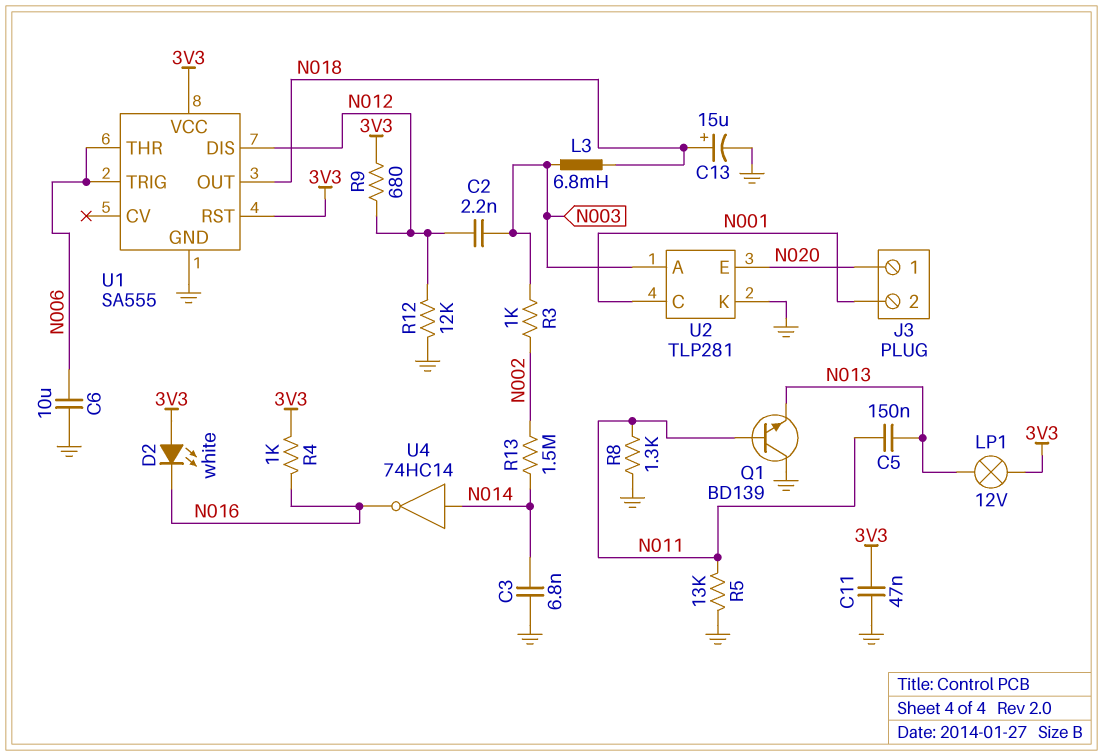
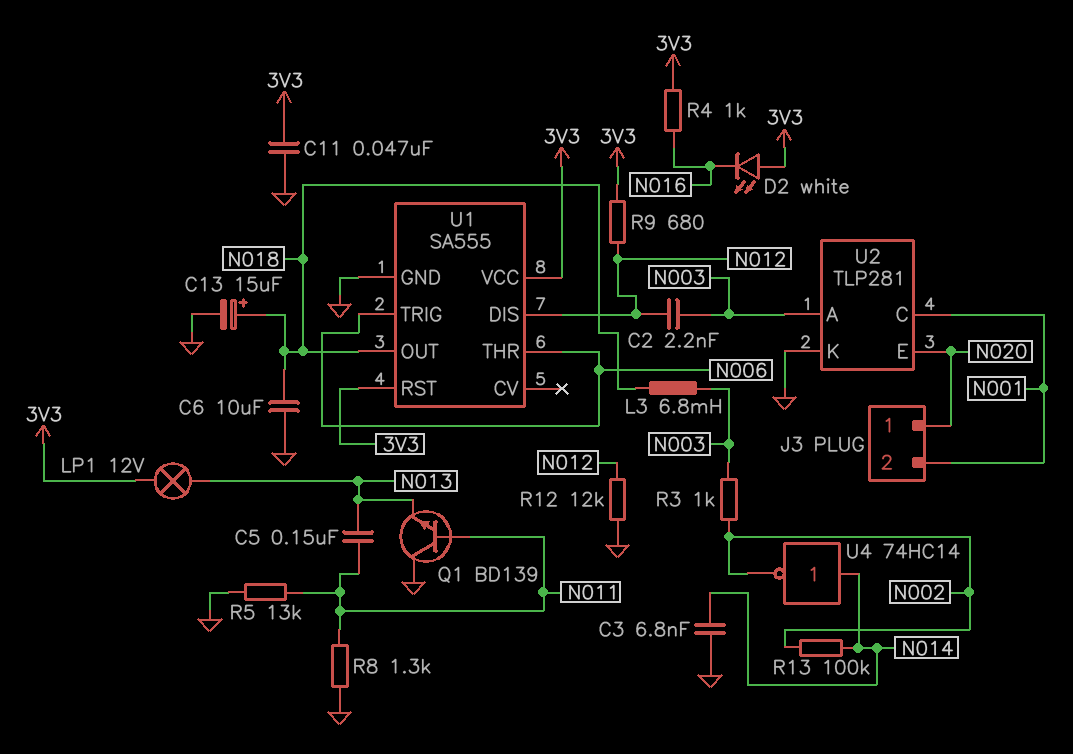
C6: 10uF (GND, N006) -> 10uF (GND, N018)
R13: 1.5M (N002, N014) -> 100k (N002, N014)
U4: NOT 74HC14 (in N014, out N016) -> NOT 74HC14 (in N014, out N002)

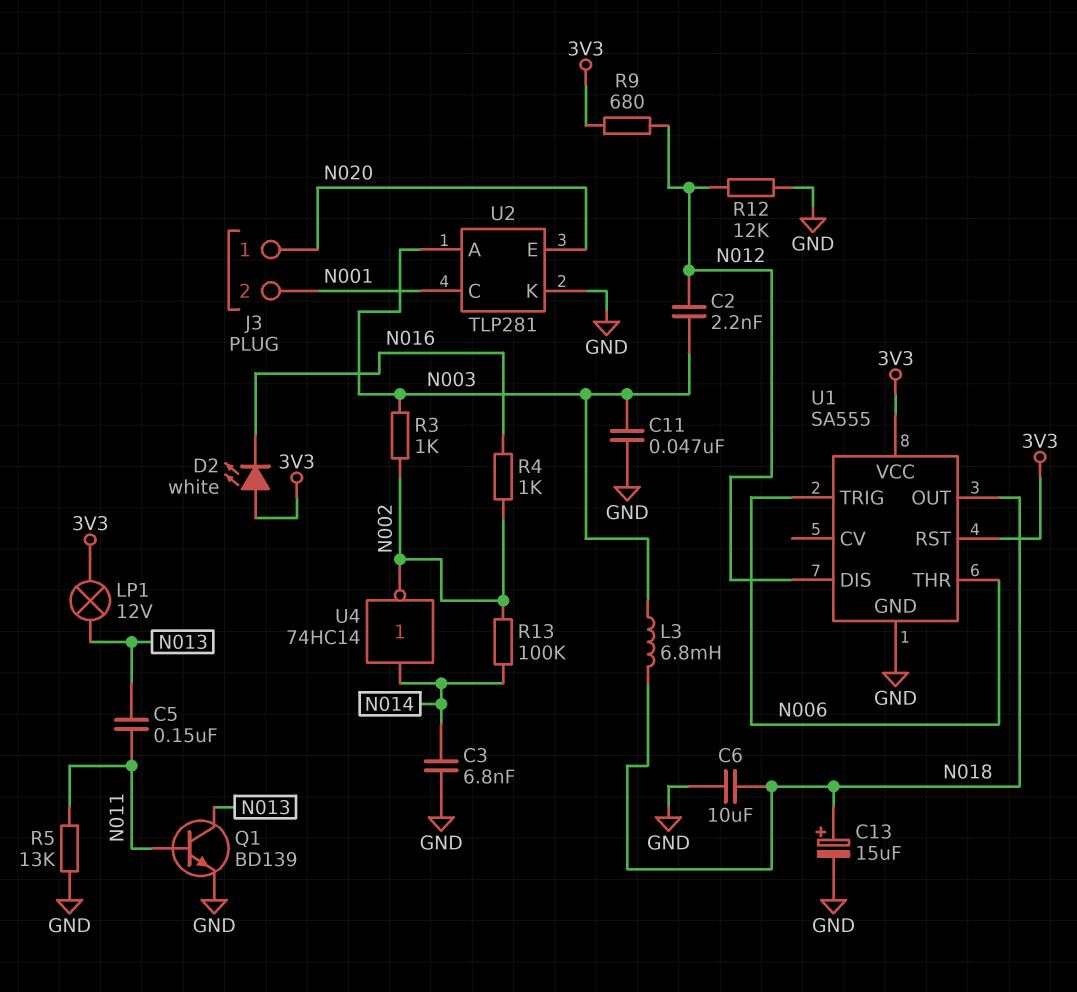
C11: 47nF (3V3, GND) -> 47nF (GND, N003)
Q1: NPN BD139 (B N011, C GND, E N013) -> NPN BD139 (B N011, C N013, E GND)
R4: 1k (3V3, N016) -> 1k (N002, N016)
R8: 1.3k (GND, N011) -> none

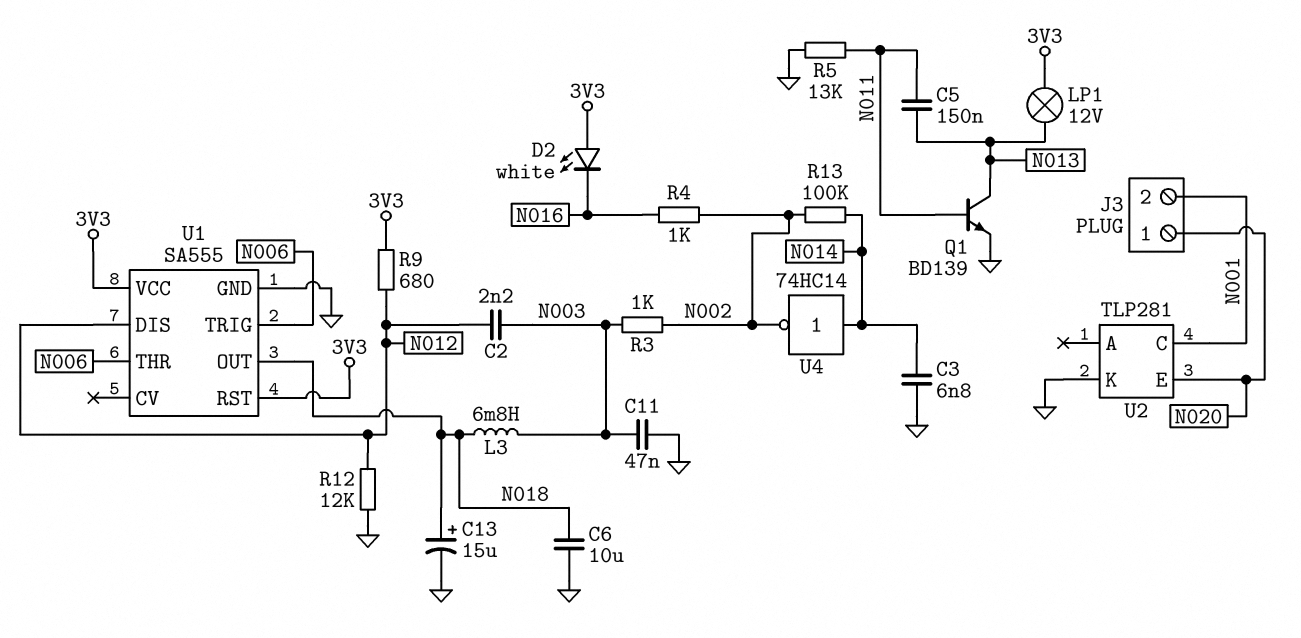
U2 pin A: N003 -> none

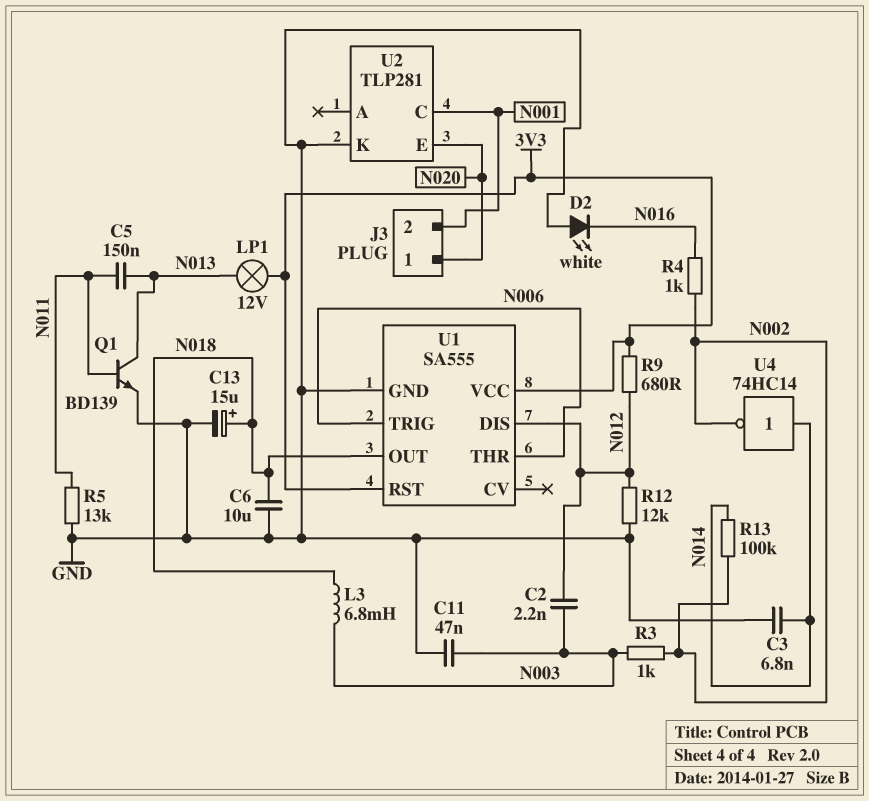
D2: LED white (A 3V3, K N016) -> LED white (A GND, K N016)

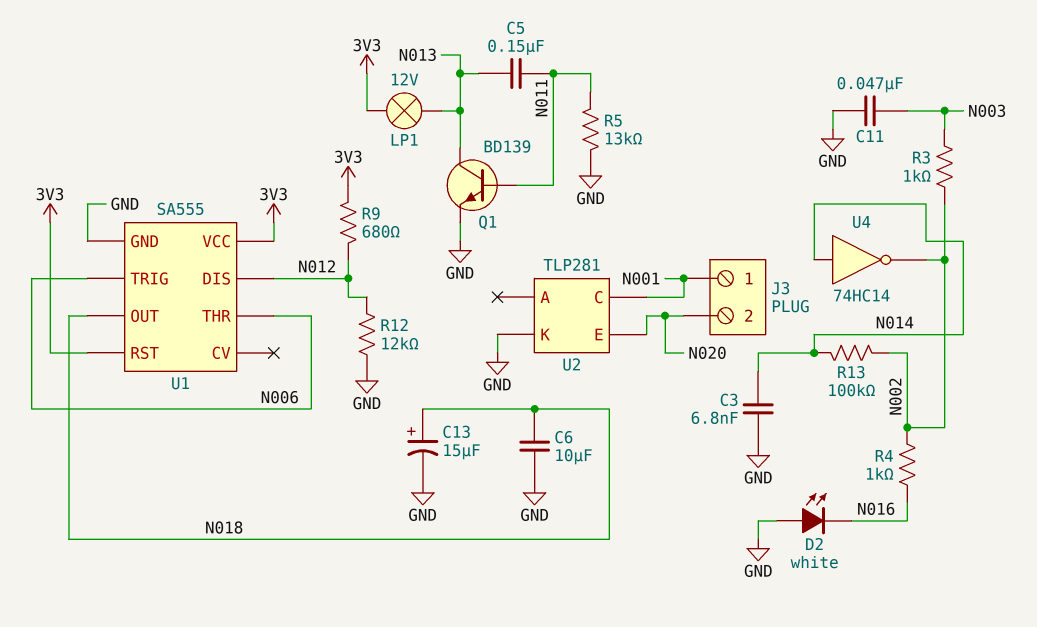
C2: 2.2nF (N003, N012) -> none
J3 pin 1: N020 -> N001
J3 pin 2: N001 -> N020
L3: 6.8mH (N003, N018) -> none

